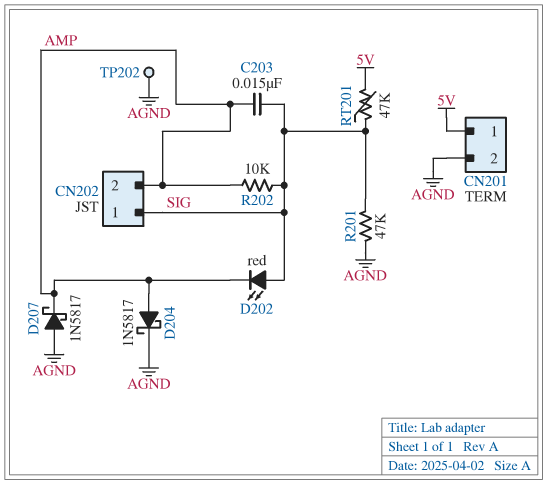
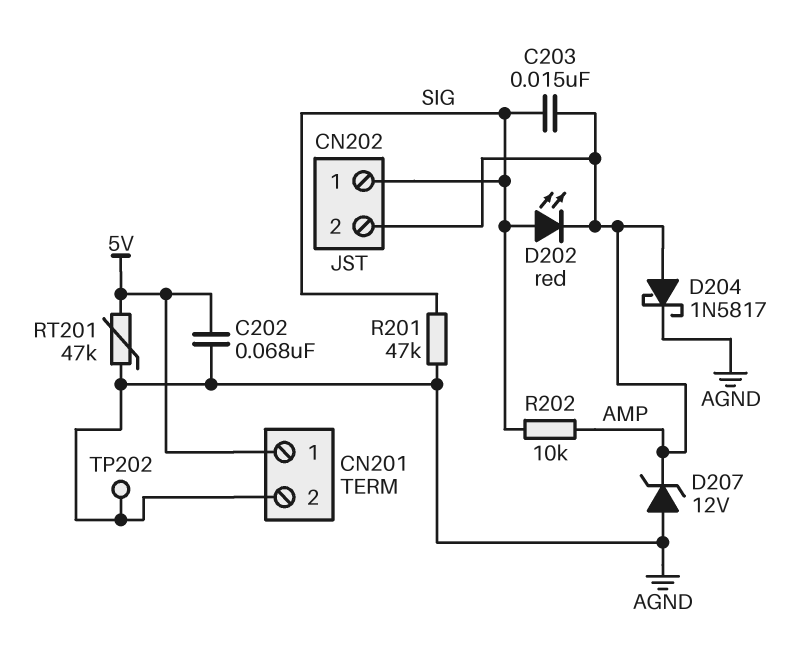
C202: none -> 68nF (5V, AGND)
D207: schottky 1N5817 (A AGND, K AMP) -> zener 12V (A AGND, K AMP)
RT201: 47k (5V, SIG) -> 47k (5V, AGND)

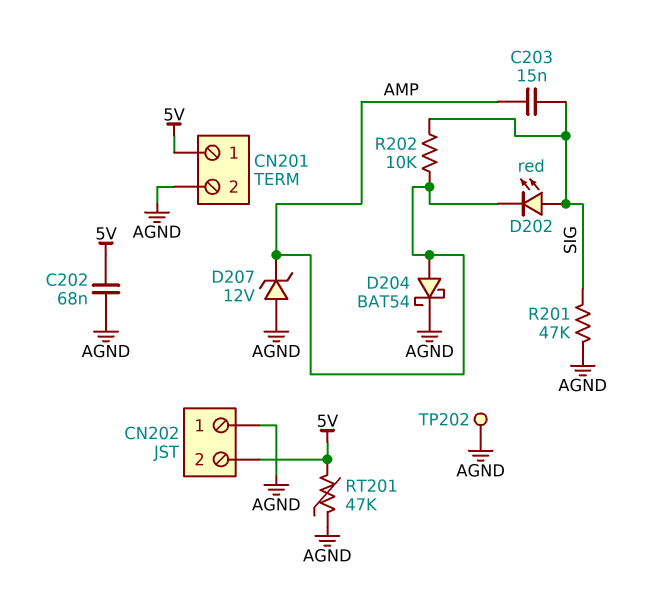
CN202 pin 1: SIG -> AGND
CN202 pin 2: AMP -> 5V
D204: schottky 1N5817 (A AMP, K AGND) -> schottky BAT54 (A AMP, K AGND)

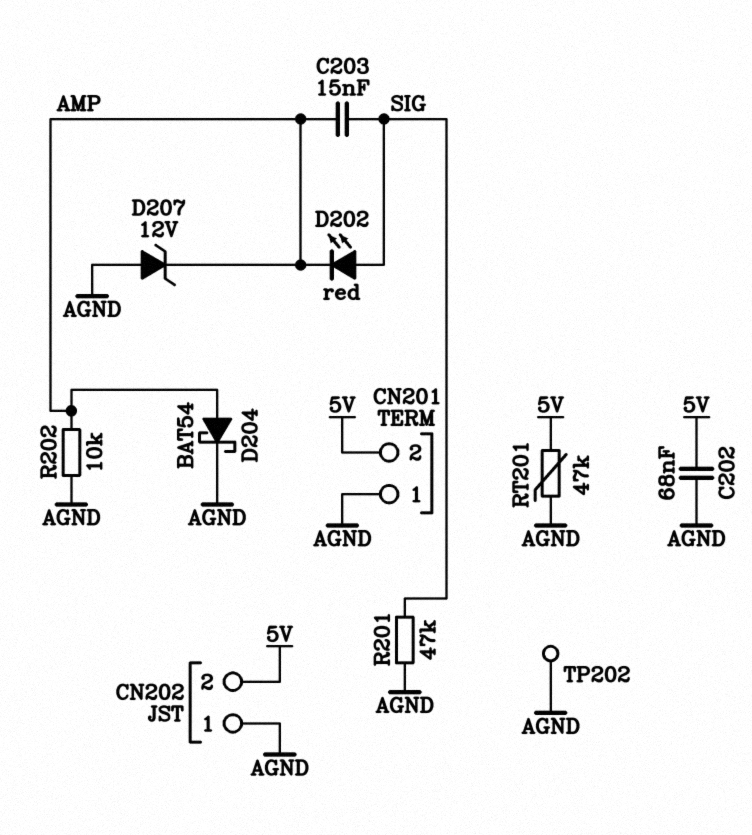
CN201 pin 1: 5V -> AGND
CN201 pin 2: AGND -> 5V
R202: 10k (AMP, SIG) -> 10k (AGND, AMP)

